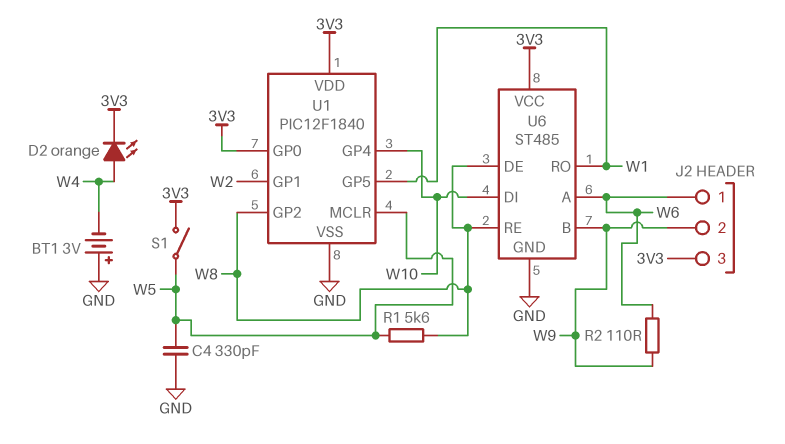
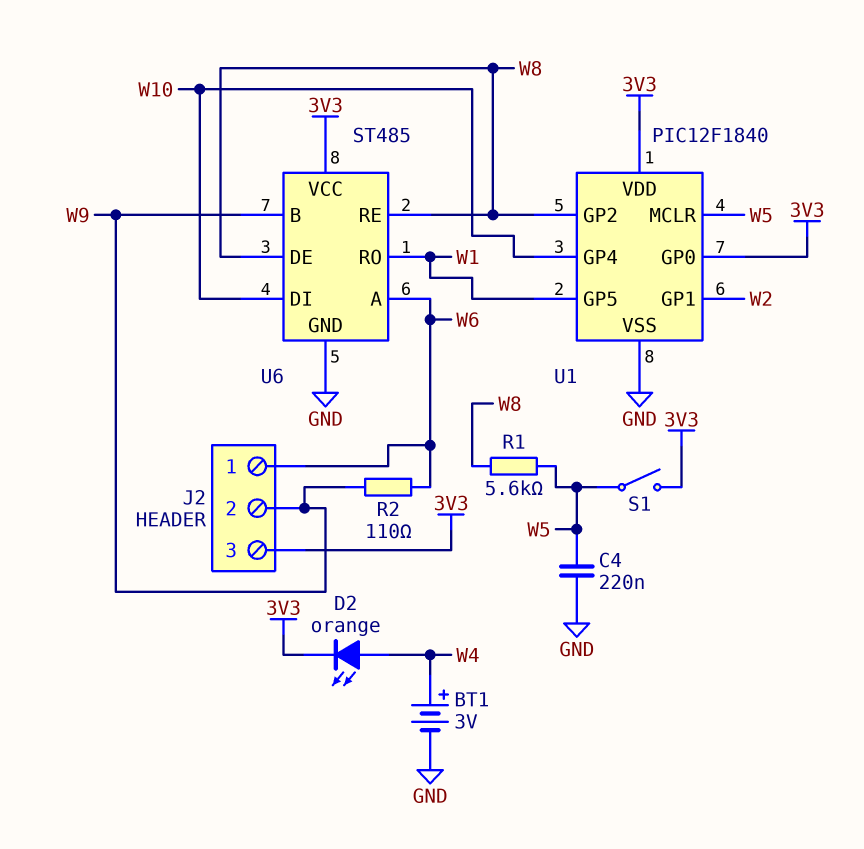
BT1: 3V (plus GND, minus W4) -> 3V (plus W4, minus GND)
C4: 330pF (GND, W5) -> 220nF (GND, W5)

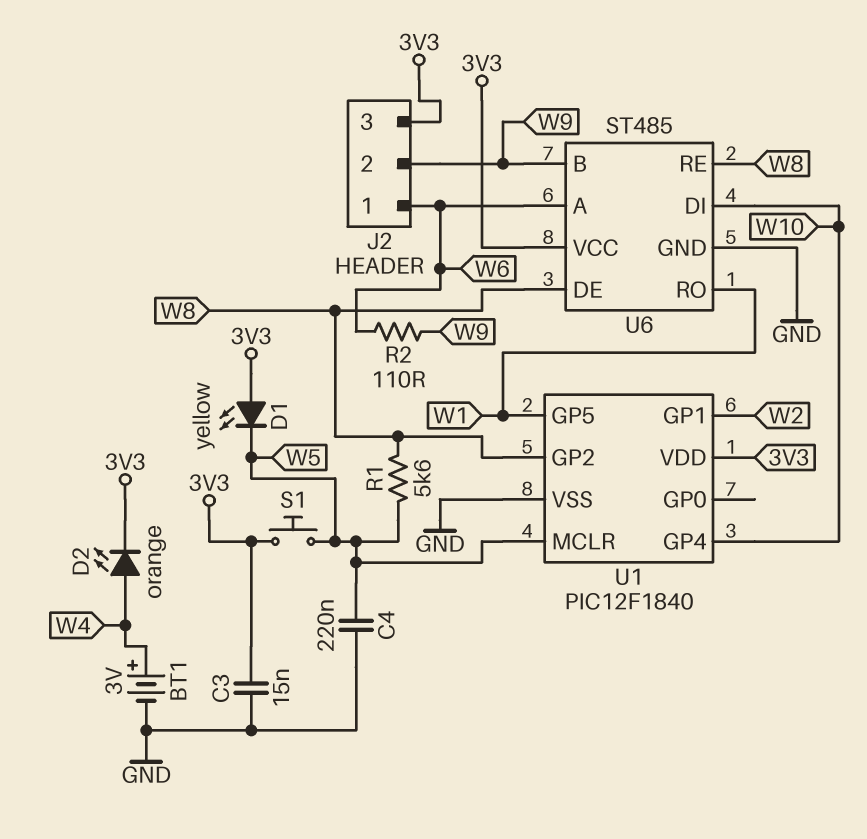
C3: none -> 15nF (3V3, GND)
D1: none -> LED yellow (A 3V3, K W5)
S1: switch (3V3, W5) -> button (3V3, W5)
U1 pin GP0: 3V3 -> none

